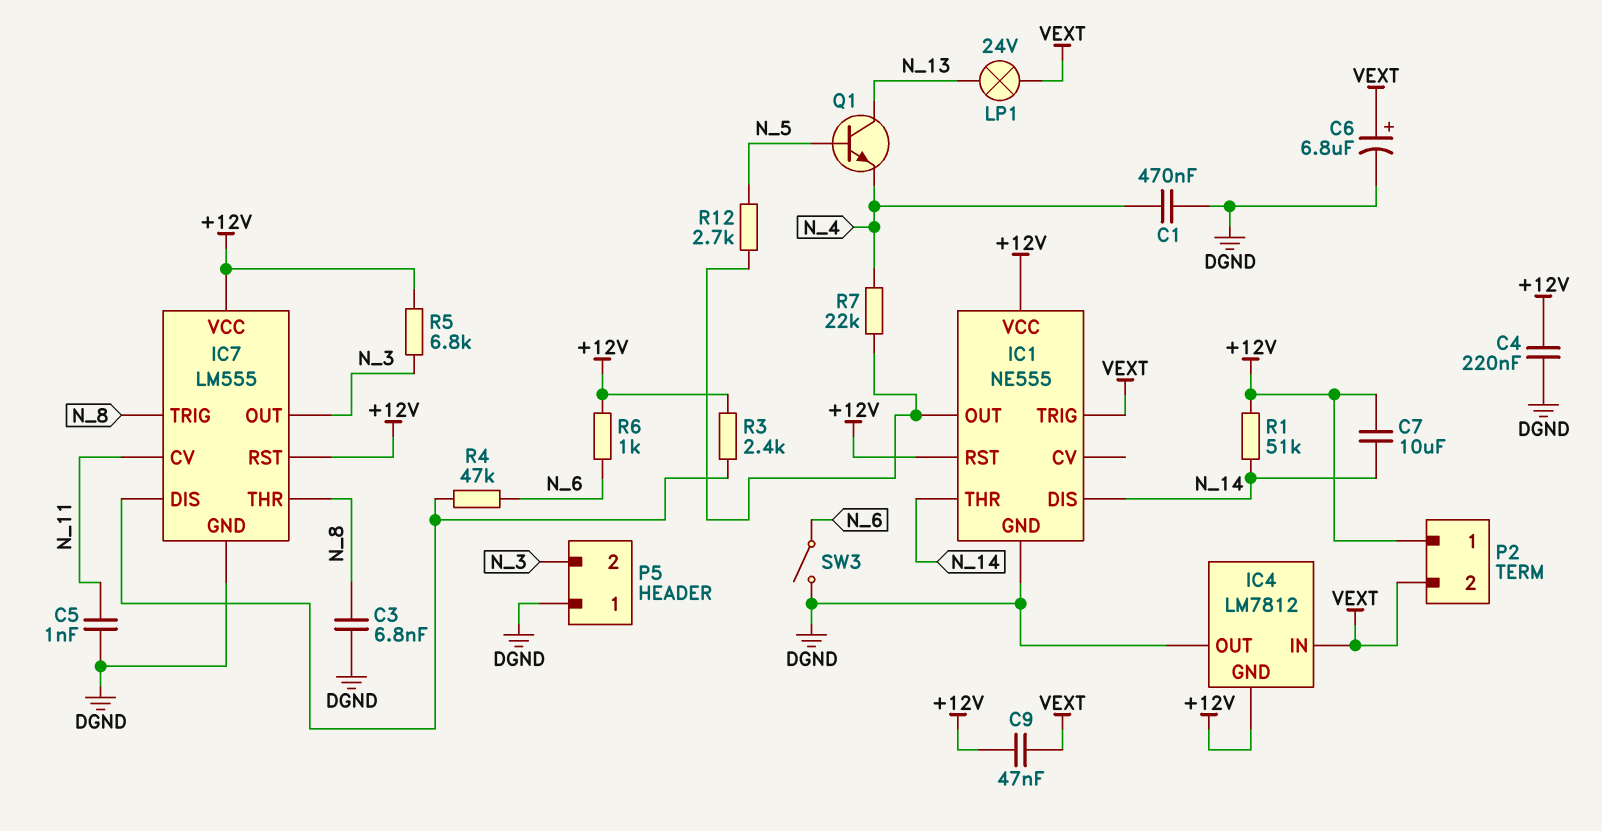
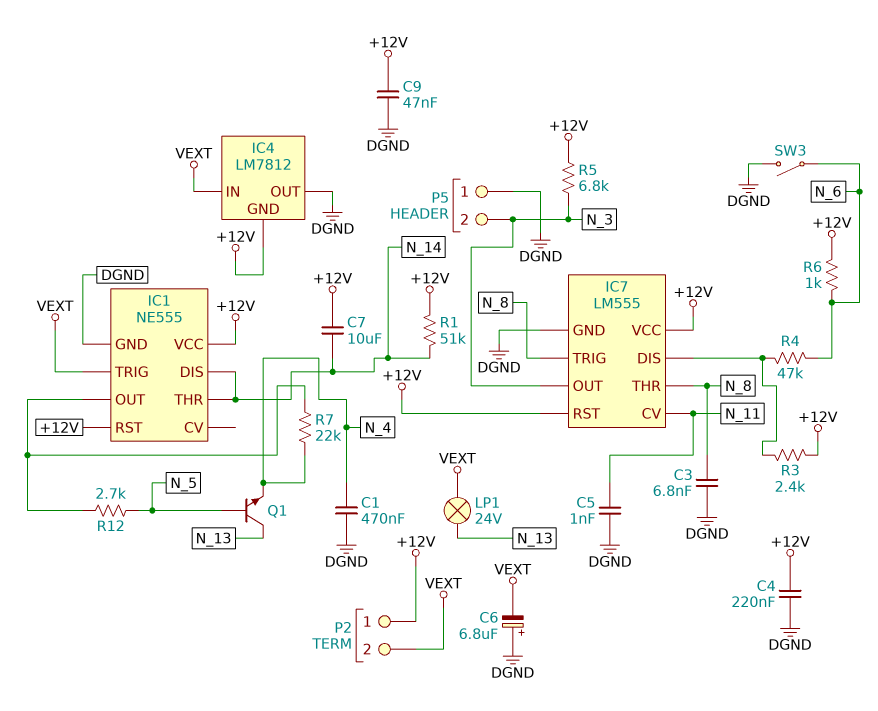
C6: 6.8uF (plus VEXT, minus DGND) -> 6.8uF (plus DGND, minus VEXT)
C9: 47nF (+12V, VEXT) -> 47nF (+12V, DGND)

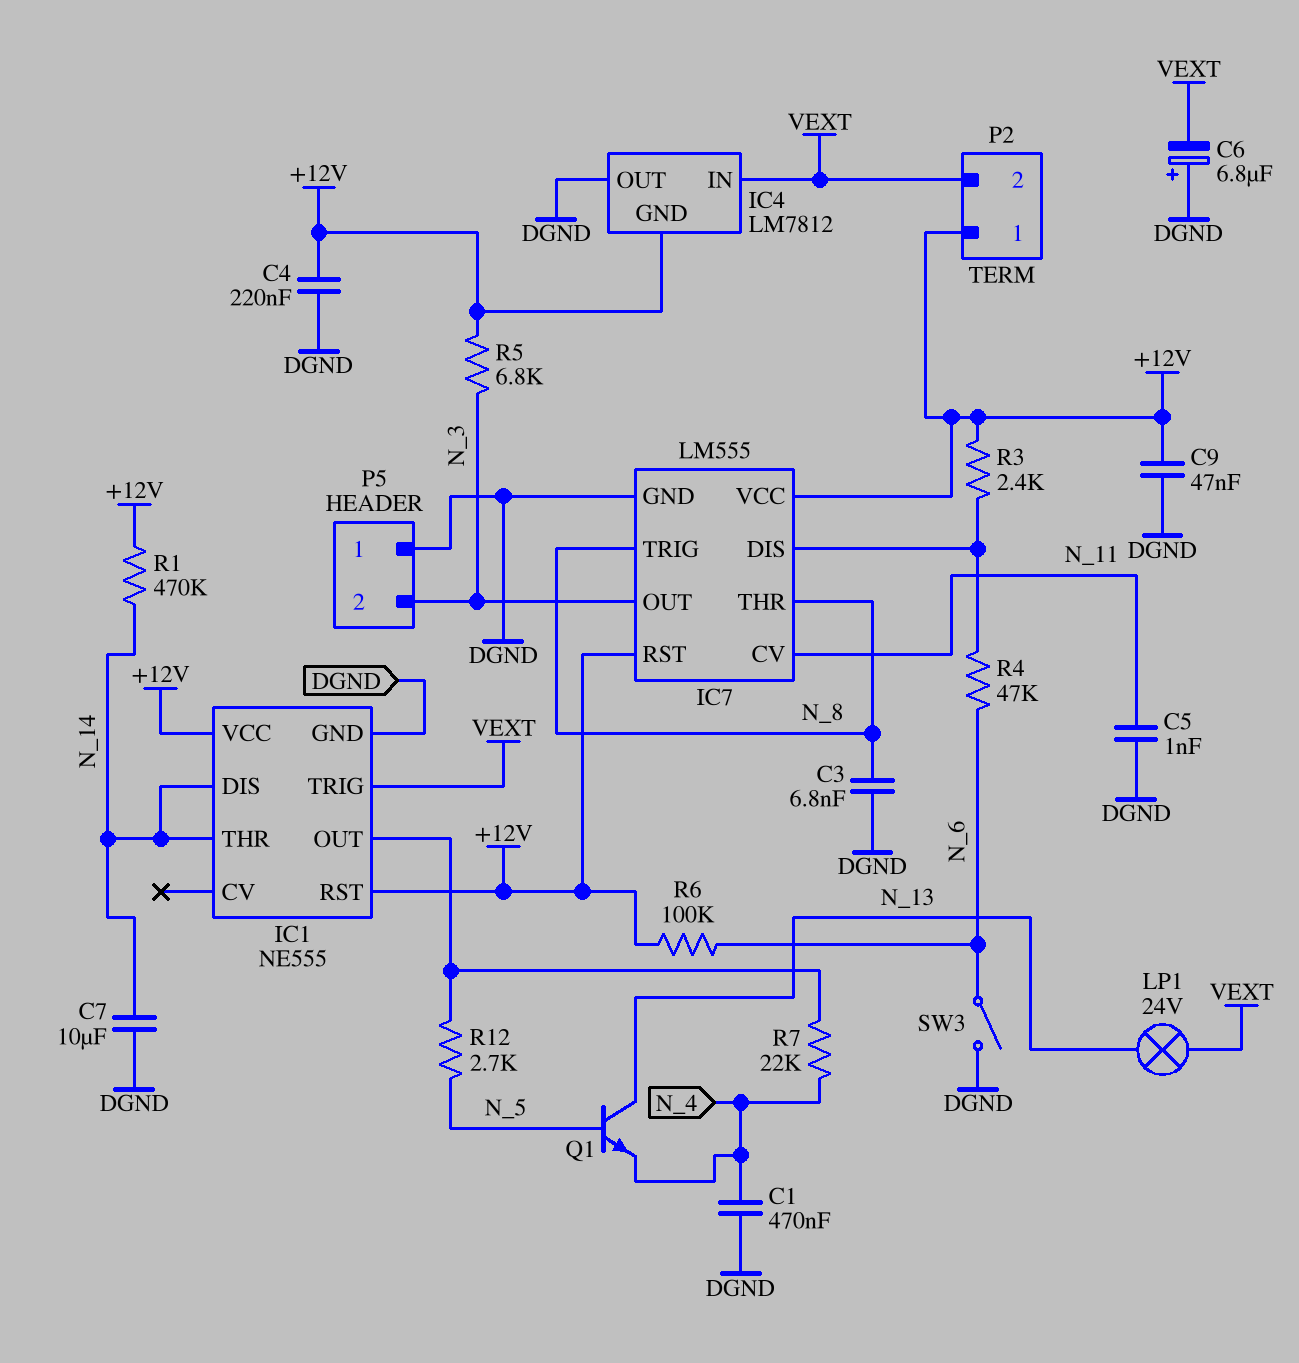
C7: 10uF (+12V, N_14) -> 10uF (DGND, N_14)
R1: 51k (+12V, N_14) -> 470k (+12V, N_14)
R6: 1k (+12V, N_6) -> 100k (+12V, N_6)

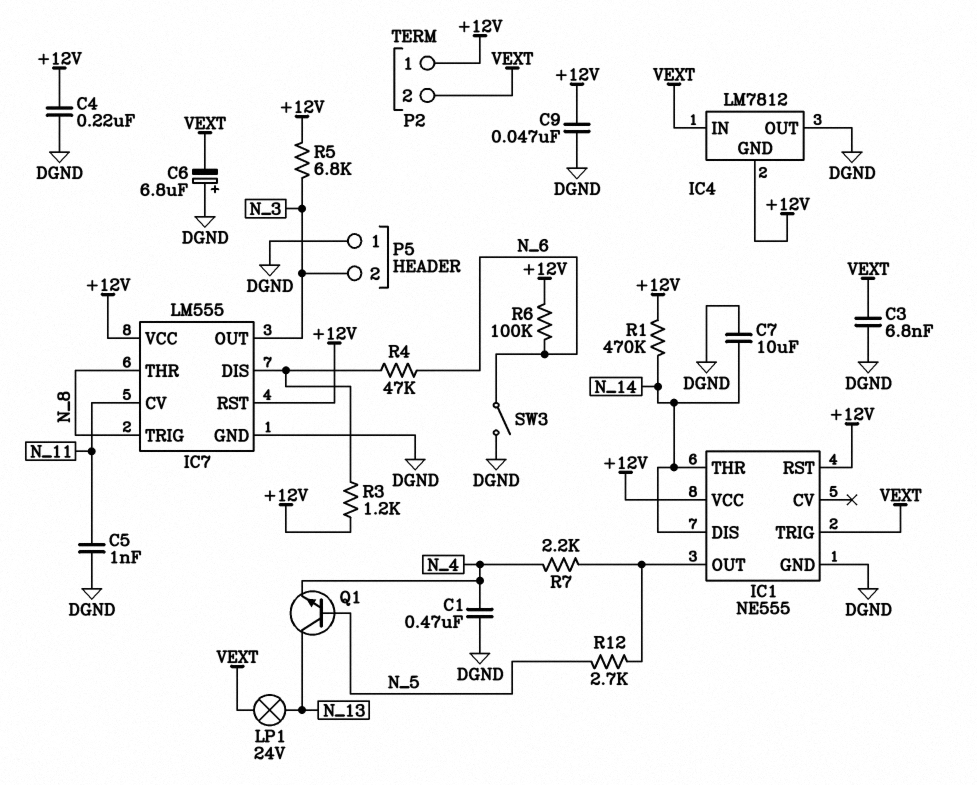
C3: 6.8nF (DGND, N_8) -> 6.8nF (DGND, VEXT)
R3: 2.4k (+12V, IC7/DIS) -> 1.2k (+12V, IC7/DIS)
R7: 22k (IC1/OUT, N_4) -> 2.2k (IC1/OUT, N_4)

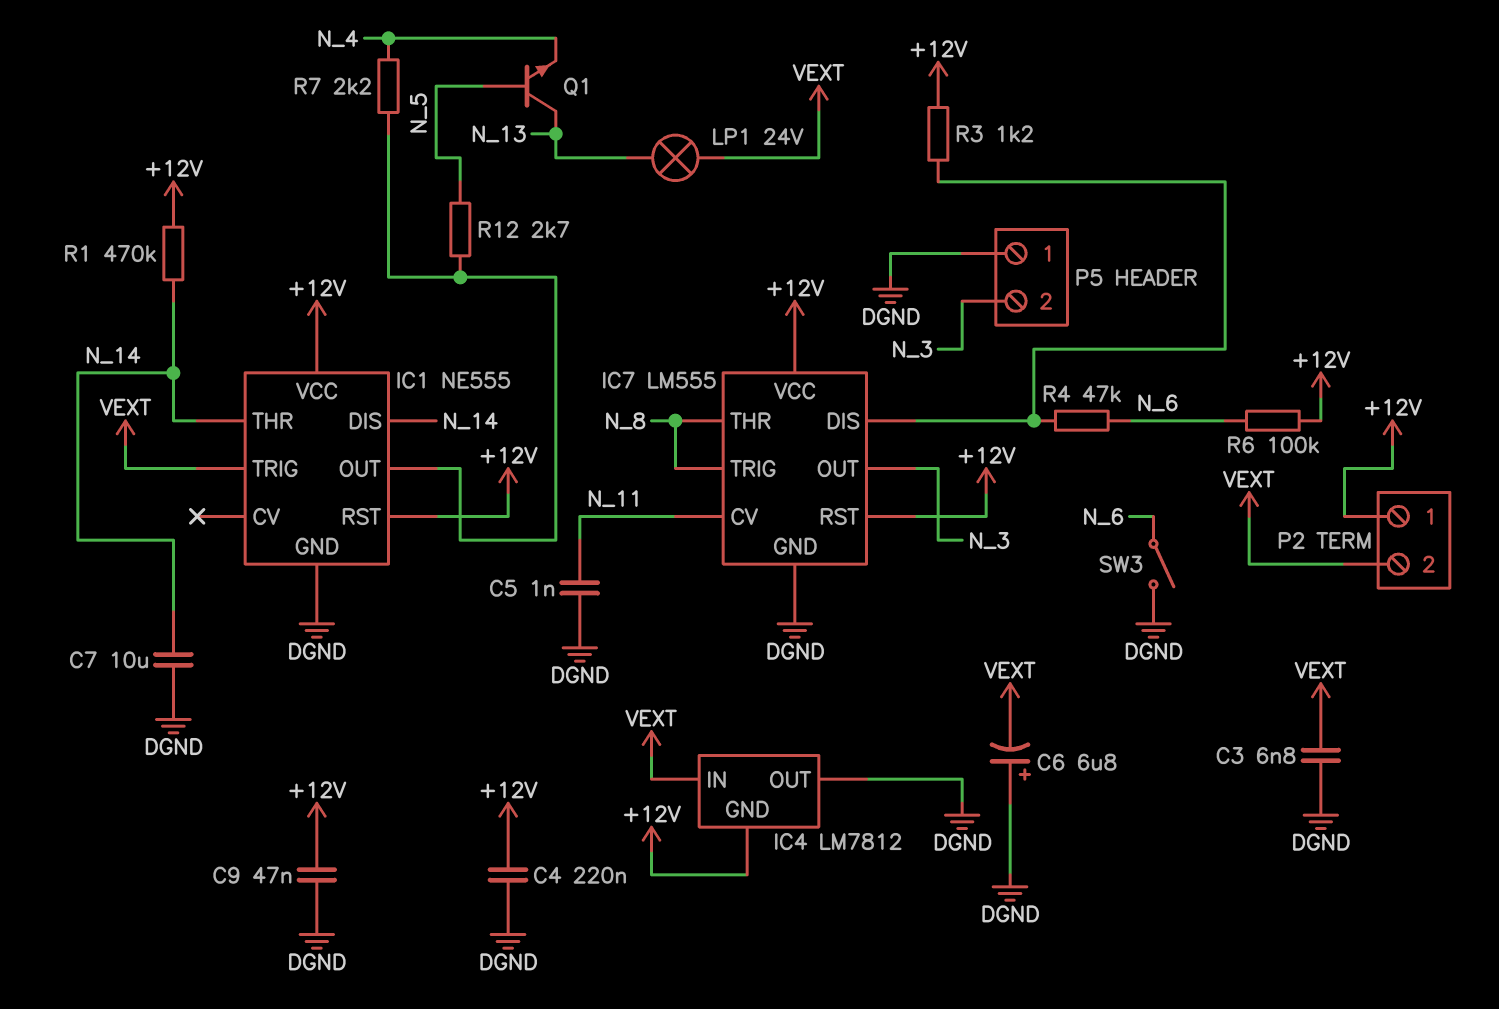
C1: 470nF (DGND, N_4) -> none
R5: 6.8k (+12V, N_3) -> none

